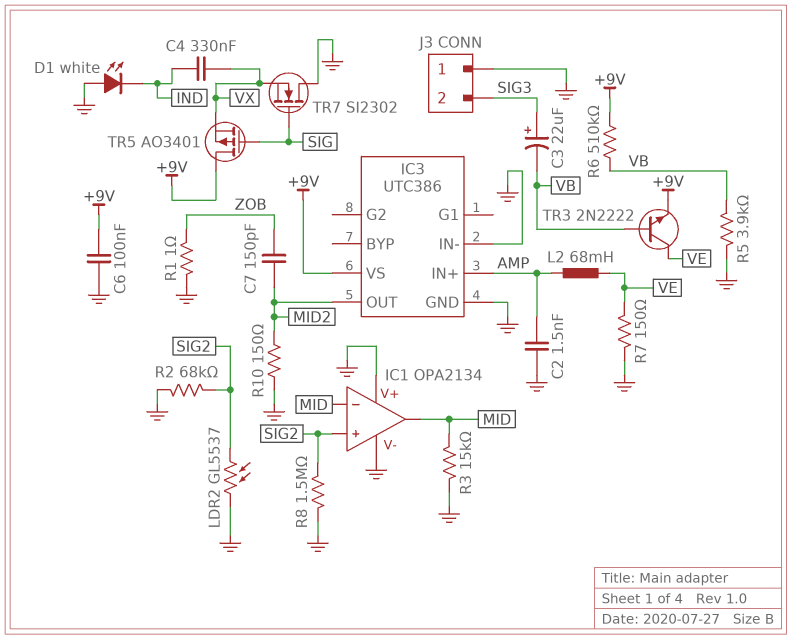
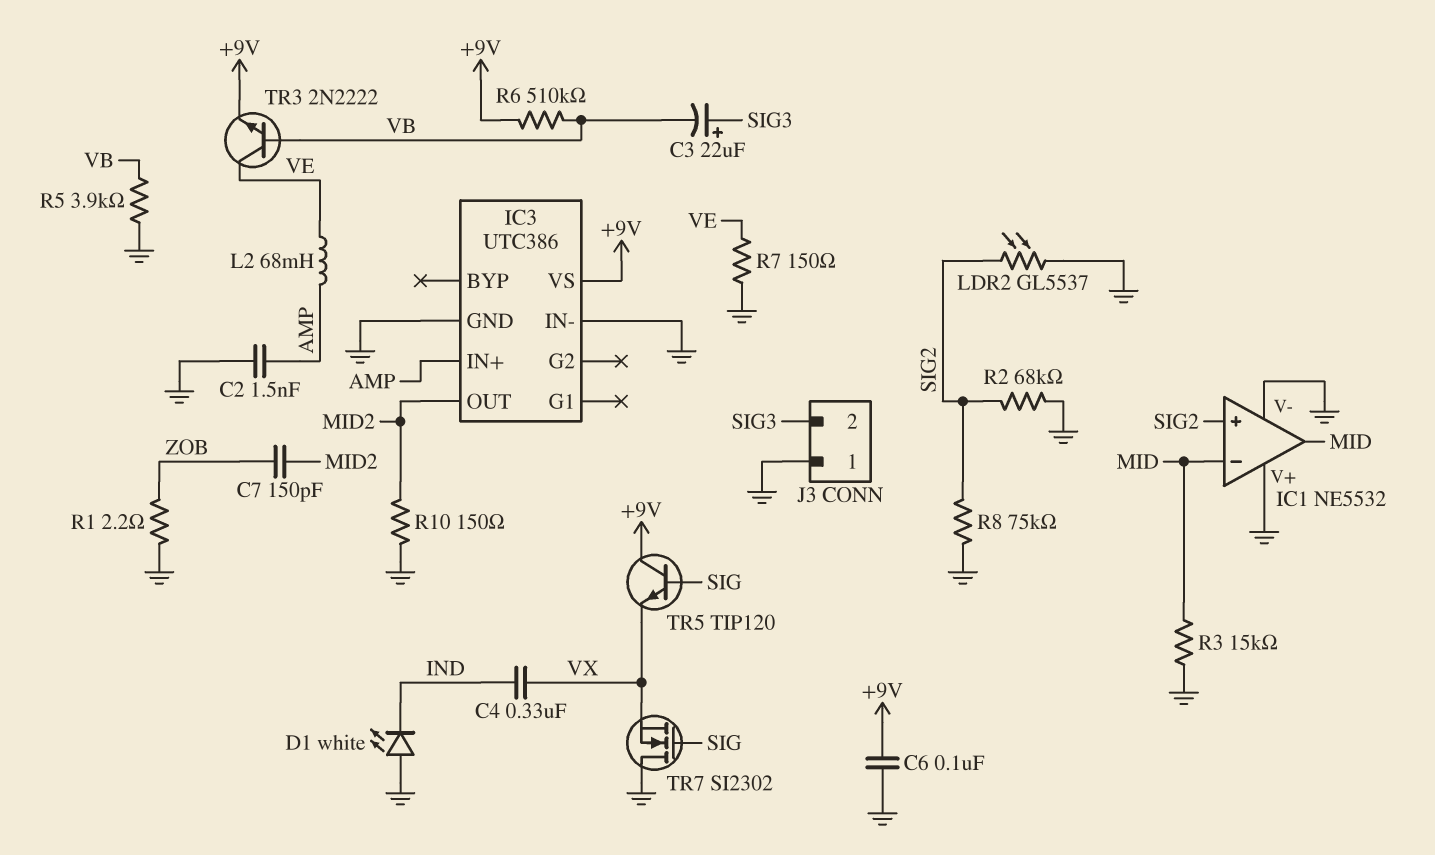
IC1: OPA2134 -> NE5532
R1: 1 (GND, ZOB) -> 2.2 (GND, ZOB)
R8: 1.5M (GND, SIG2) -> 75k (GND, SIG2)
TR5: PMOS AO3401 (G SIG, D +9V, S VX) -> NPN TIP120 (B SIG, C +9V, E VX)

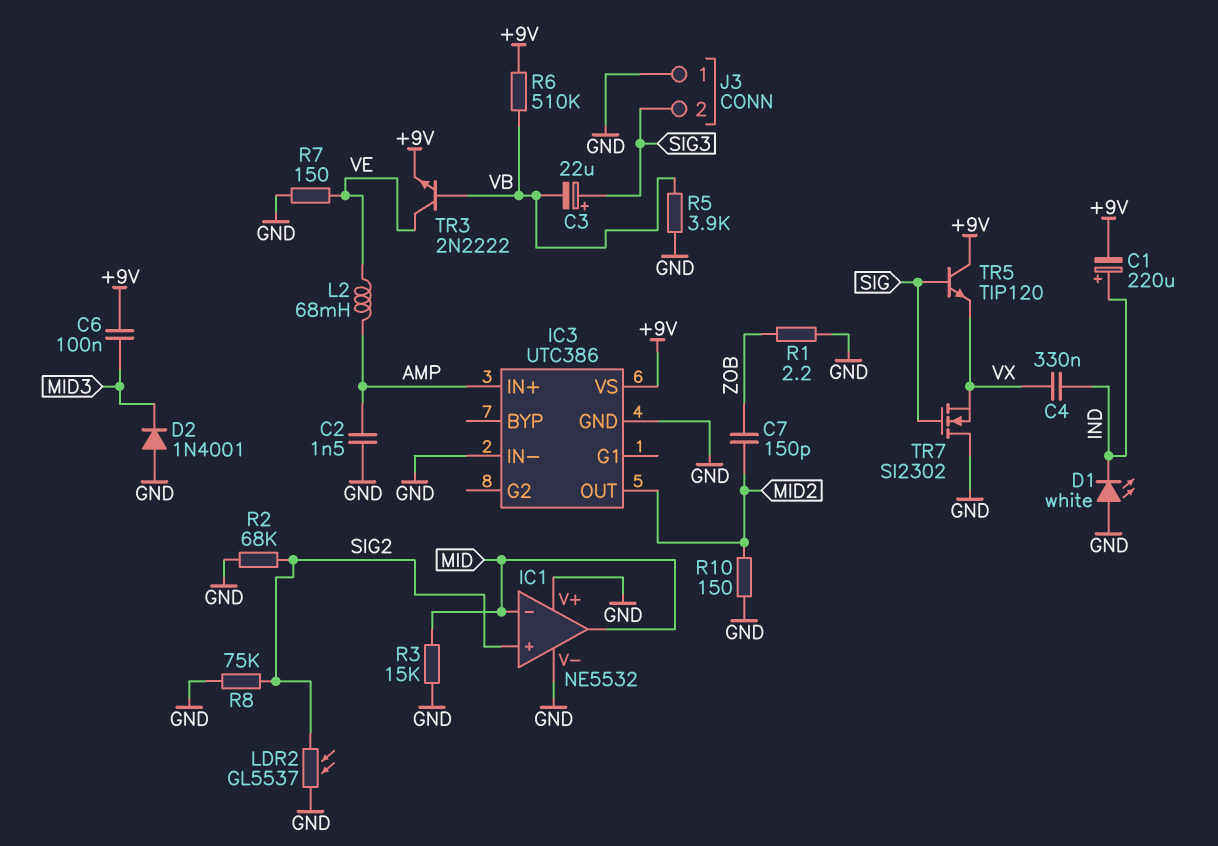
C1: none -> 220uF (plus IND, minus +9V)
C6: 100nF (+9V, GND) -> 100nF (+9V, MID3)
D2: none -> diode 1N4001 (A GND, K MID3)

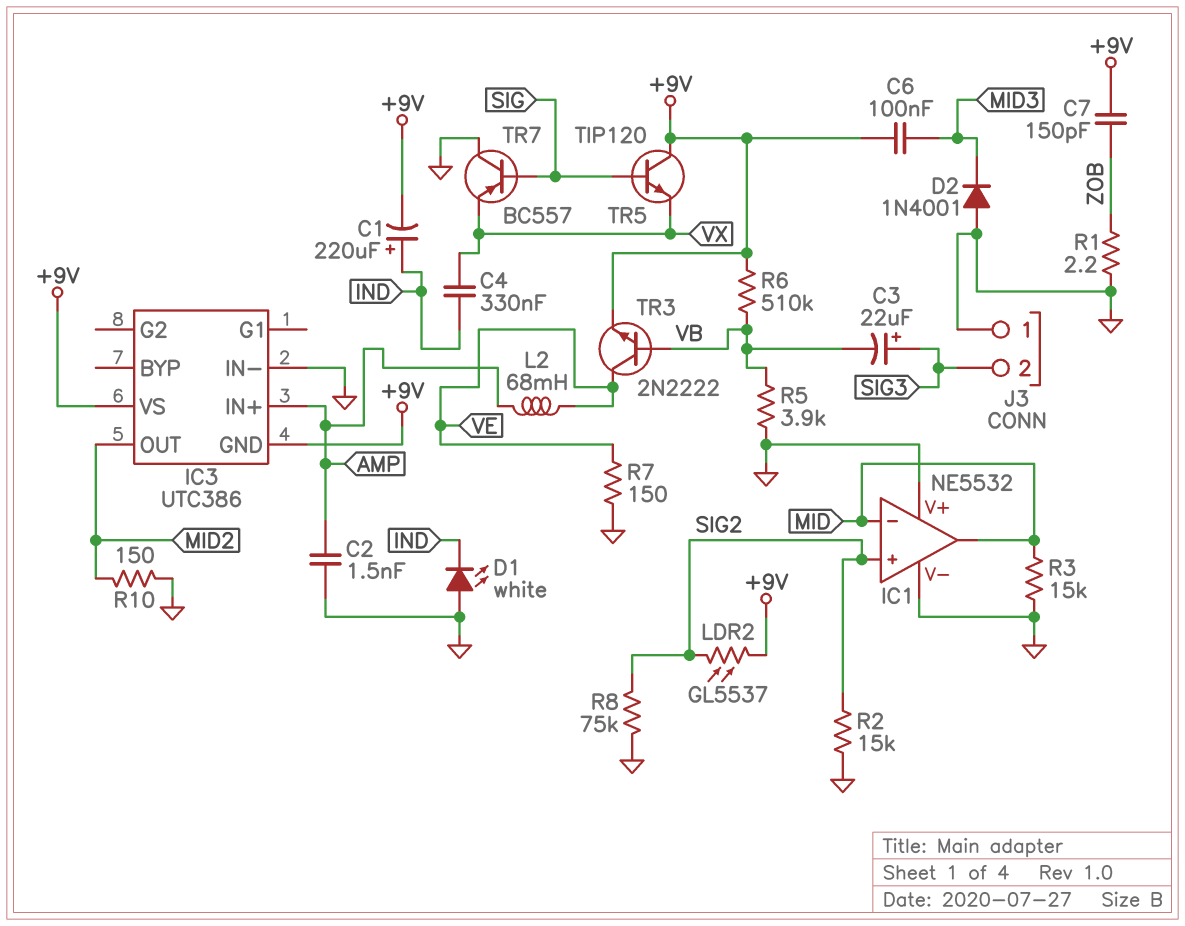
C7: 150pF (MID2, ZOB) -> 150pF (+9V, ZOB)
IC3 pin GND: GND -> +9V
LDR2: GL5537 (GND, SIG2) -> GL5537 (+9V, SIG2)
R2: 68k (GND, SIG2) -> 15k (GND, SIG2)
TR7: NMOS SI2302 (G SIG, D GND, S VX) -> PNP BC557 (B SIG, C GND, E VX)

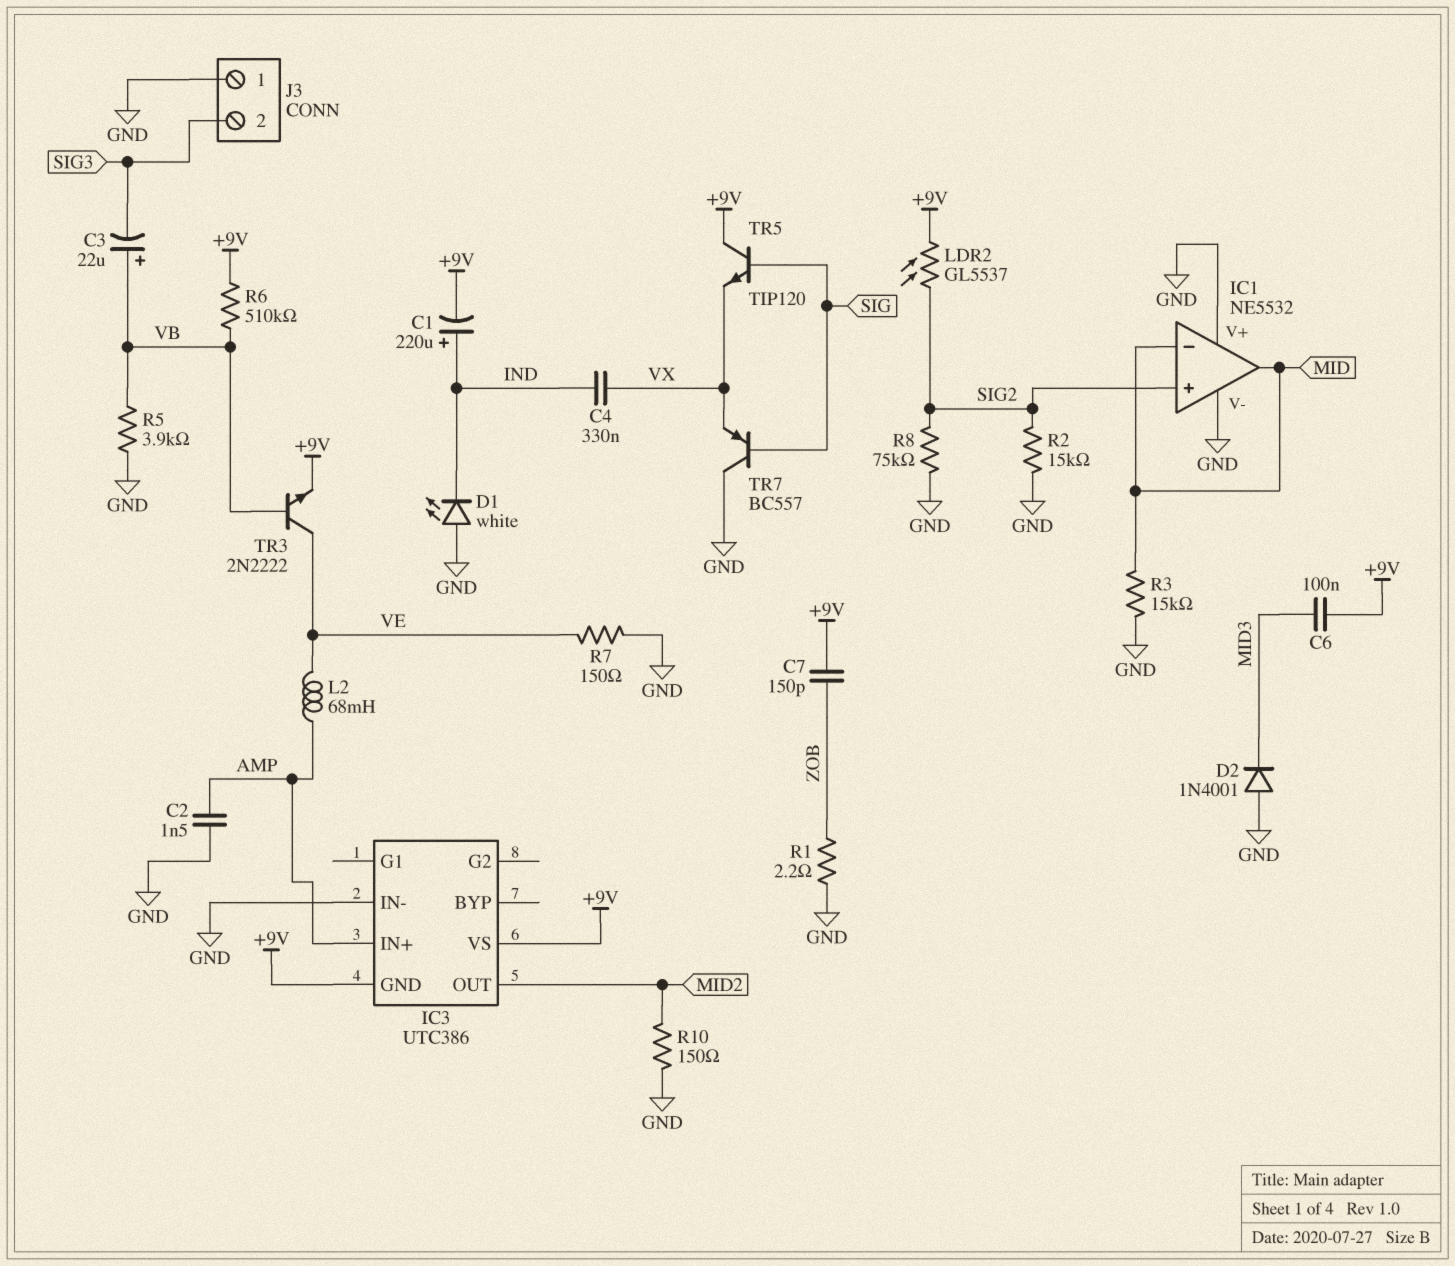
C3: 22uF (plus SIG3, minus VB) -> 22uF (plus VB, minus SIG3)

